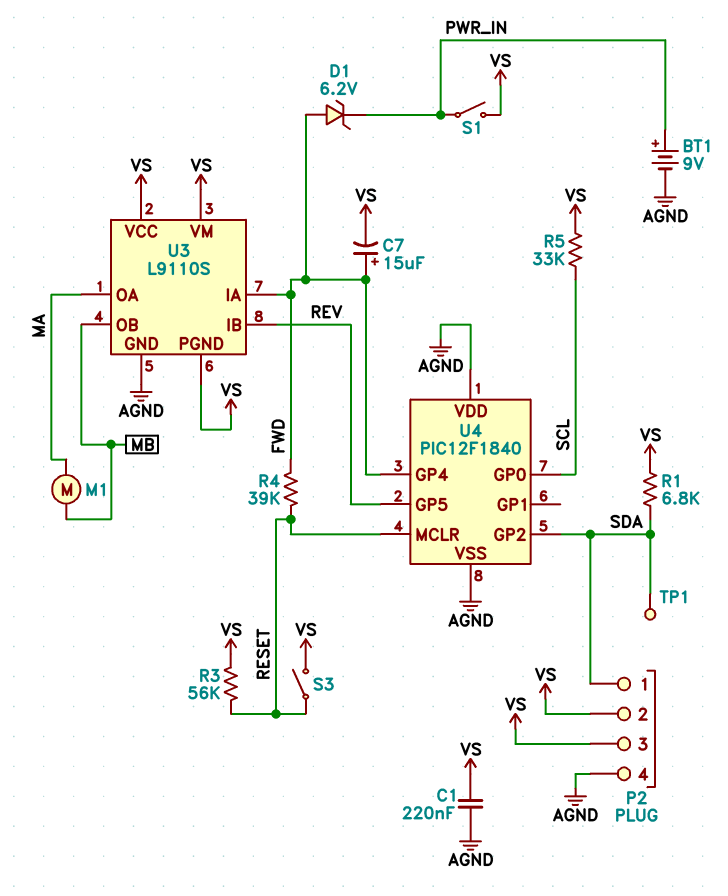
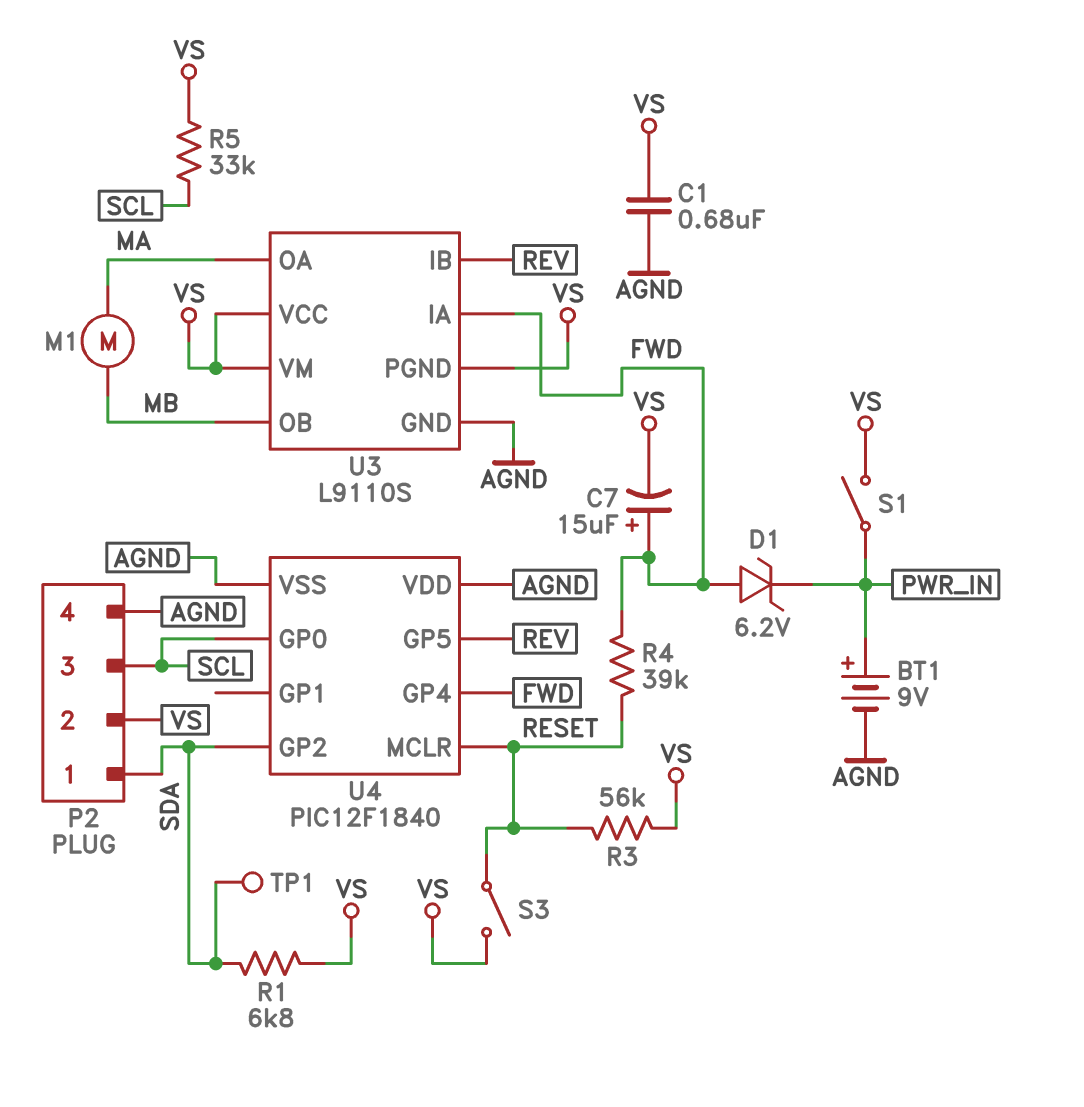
C1: 220nF (AGND, VS) -> 680nF (AGND, VS)
P2 pin 3: VS -> SCL

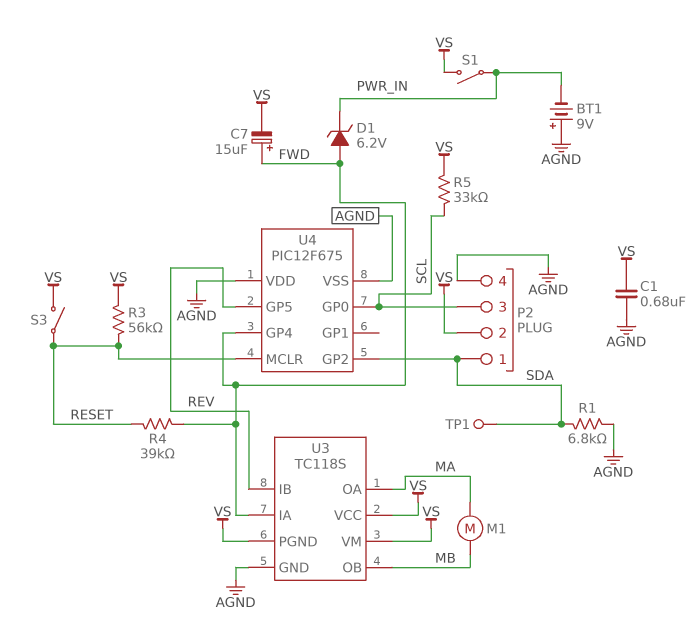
BT1: 9V (plus PWR_IN, minus AGND) -> 9V (plus AGND, minus PWR_IN)
R1: 6.8k (SDA, VS) -> 6.8k (AGND, SDA)
U3: L9110S -> TC118S
U4: PIC12F1840 -> PIC12F675

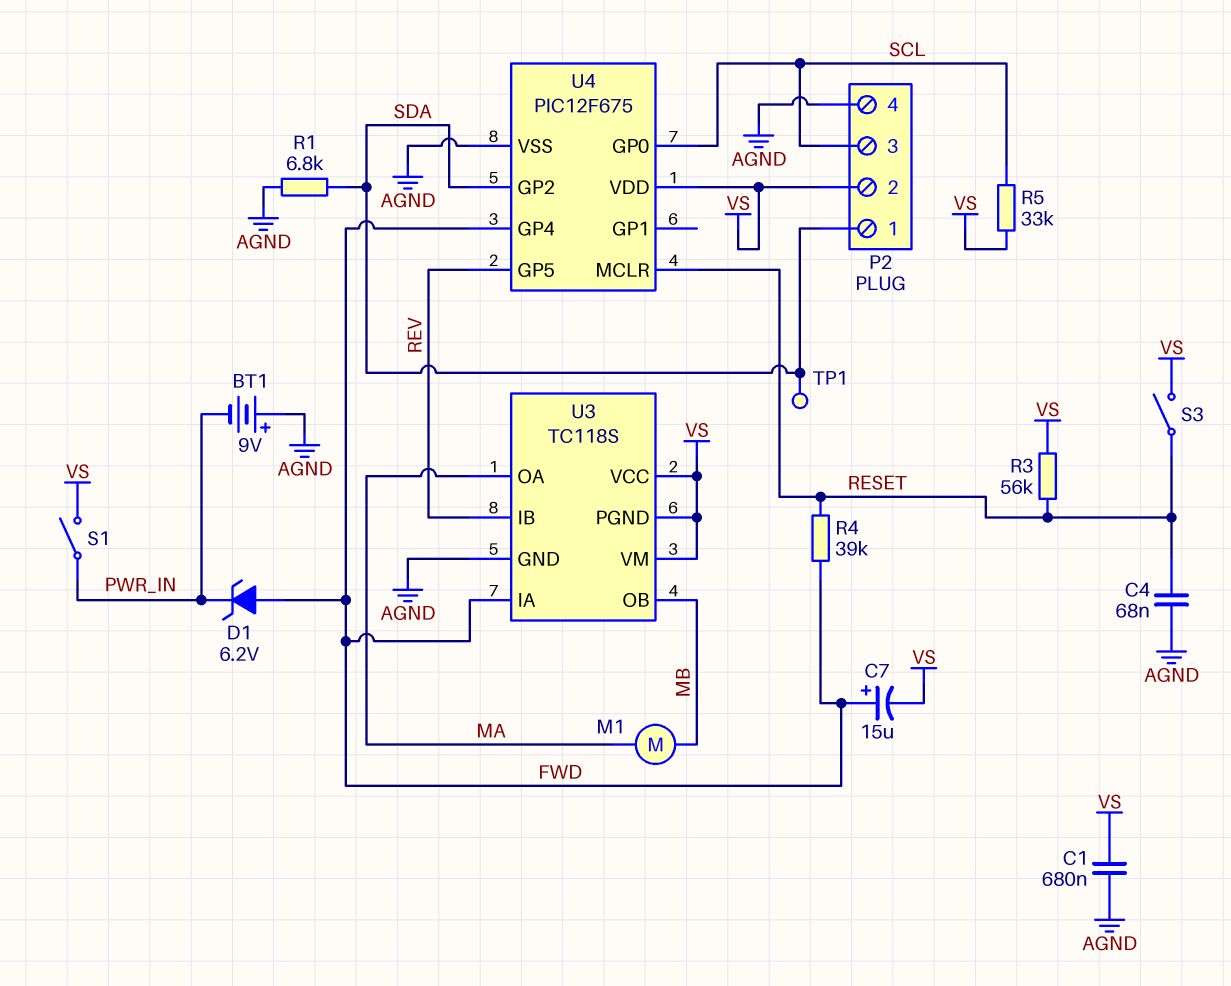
C4: none -> 68nF (AGND, RESET)
U4 pin VDD: AGND -> VS

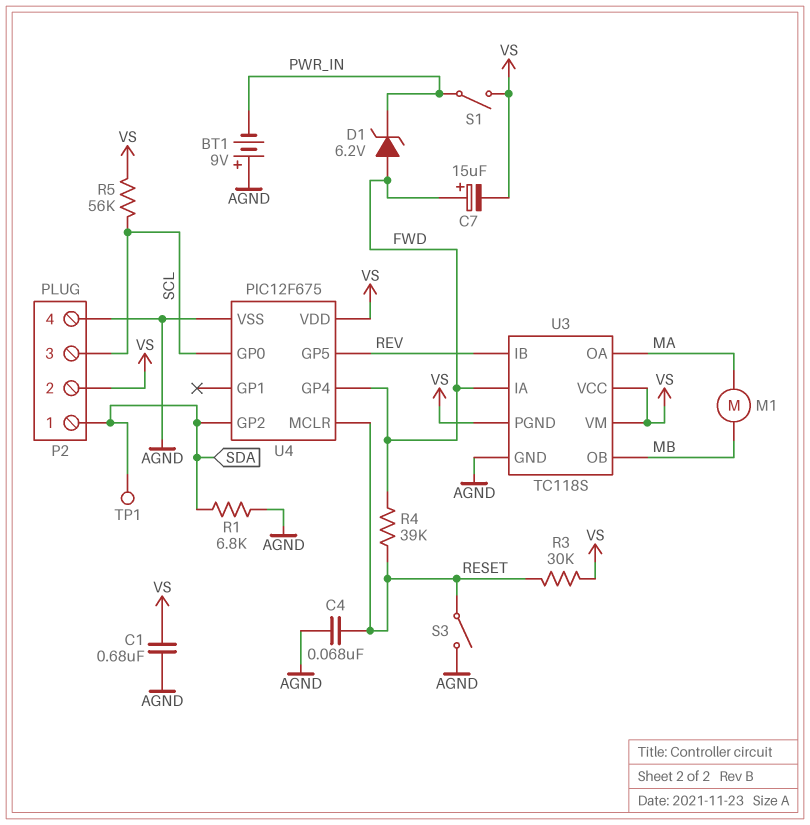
R3: 56k (RESET, VS) -> 30k (RESET, VS)
R5: 33k (SCL, VS) -> 56k (SCL, VS)
S3: switch (RESET, VS) -> switch (AGND, RESET)

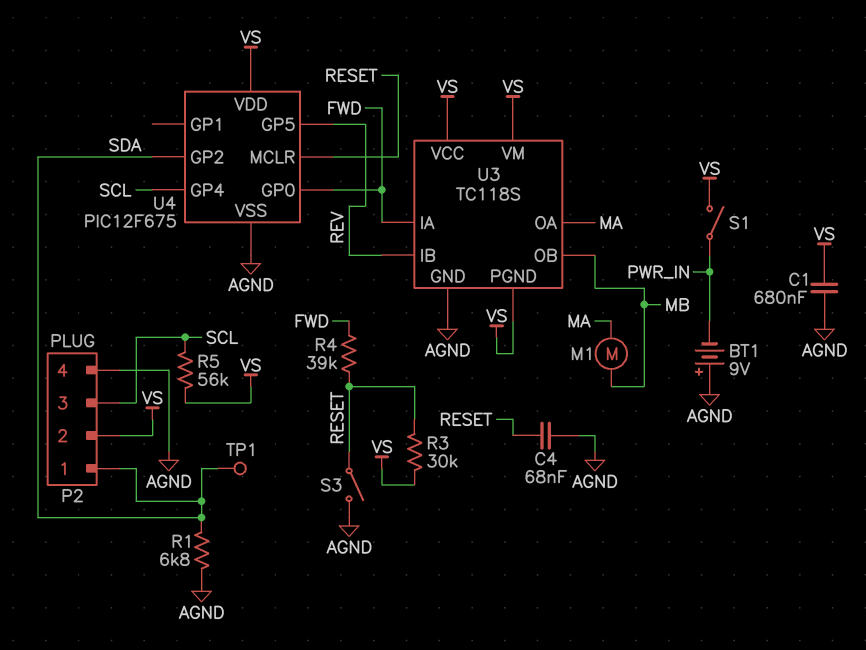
C7: 15uF (plus FWD, minus VS) -> none
D1: zener 6.2V (A FWD, K PWR_IN) -> none
U4 pin GP0: SCL -> FWD
U4 pin GP4: FWD -> SCL

